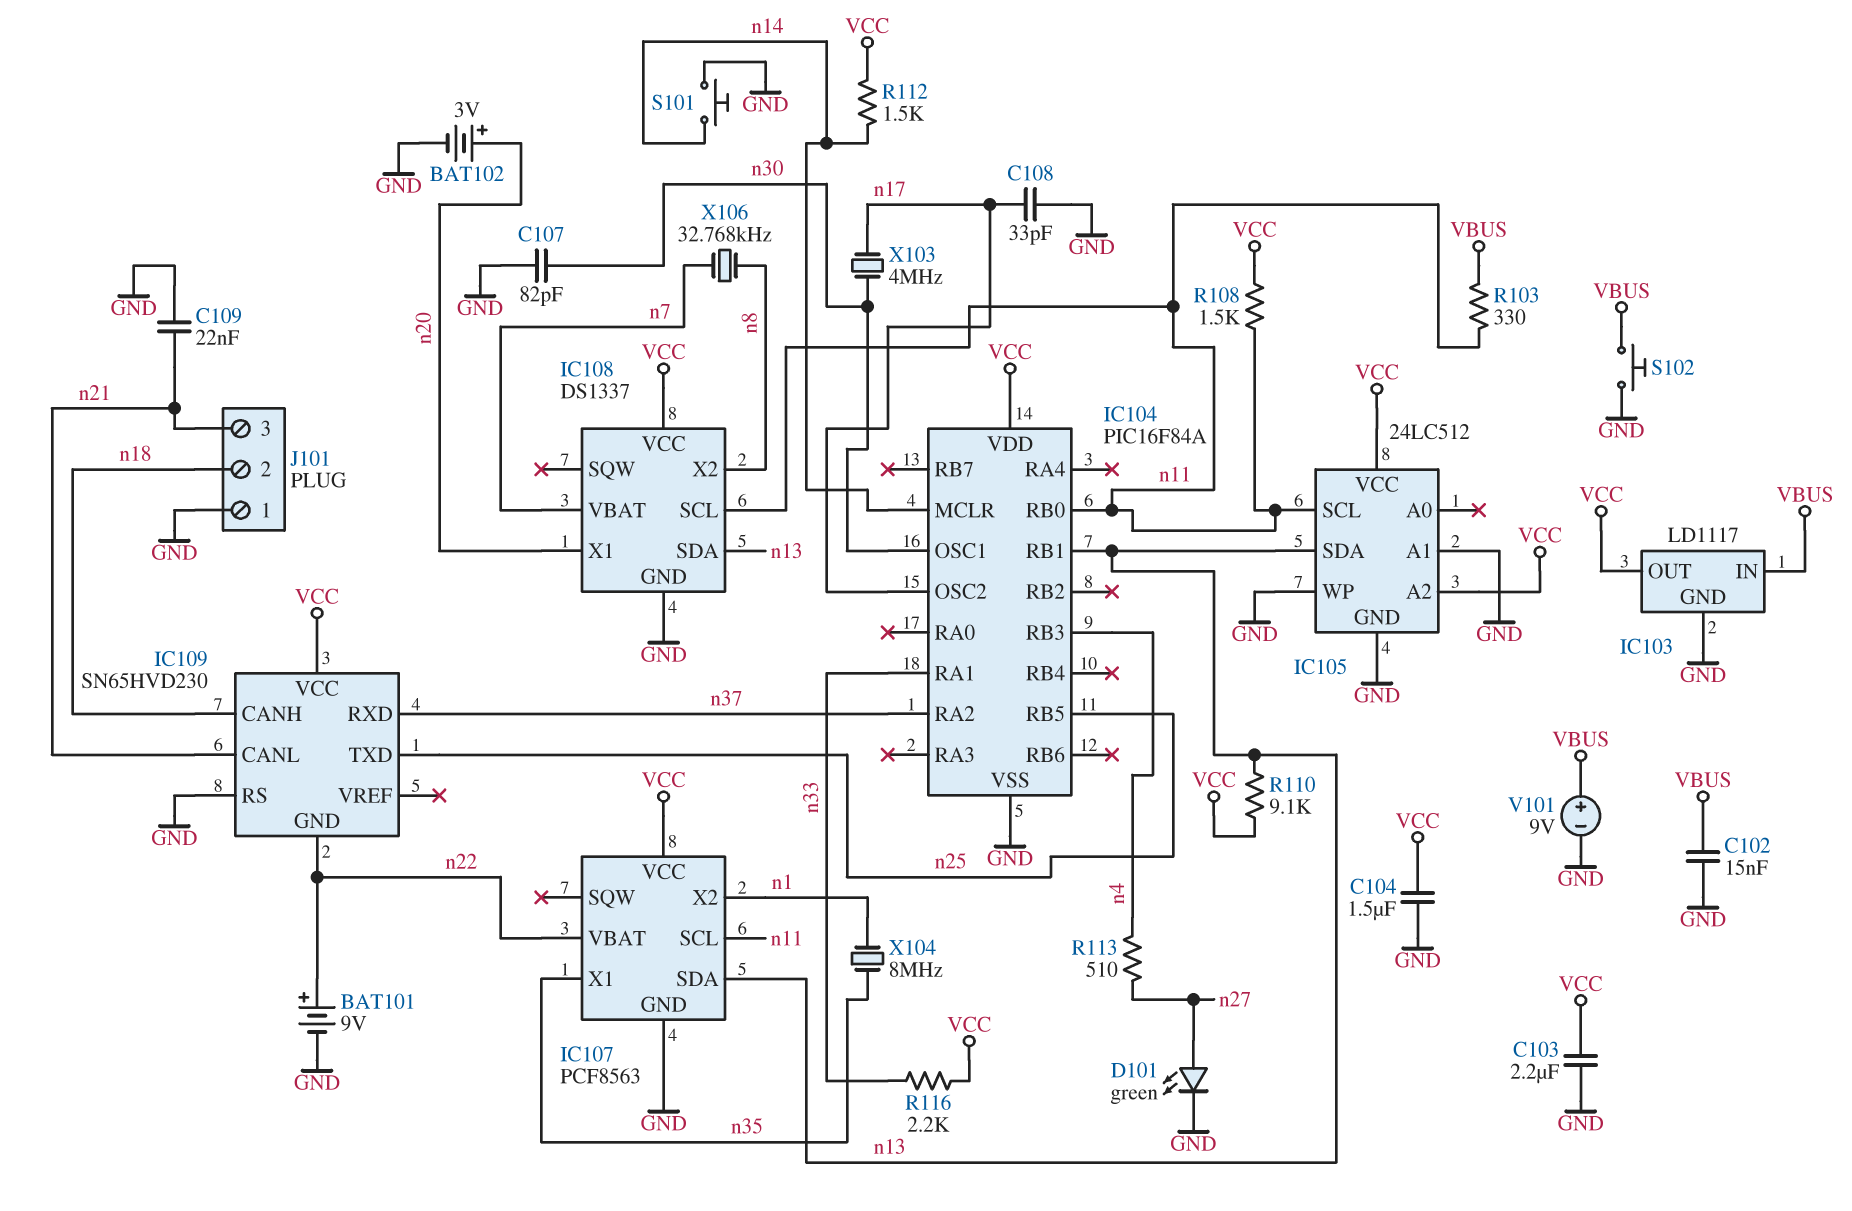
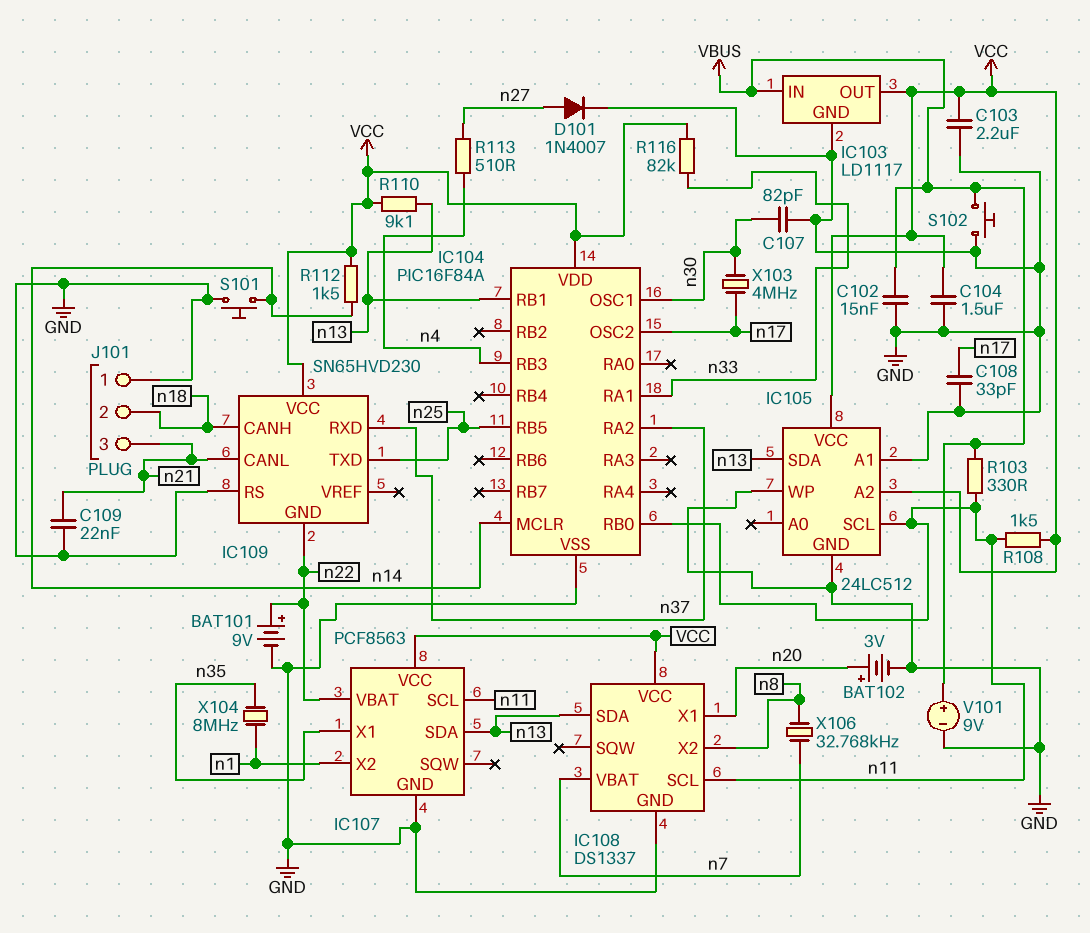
D101: LED green (A n27, K GND) -> diode 1N4007 (A n27, K GND)
R116: 2.2k (VCC, n33) -> 82k (VCC, n33)

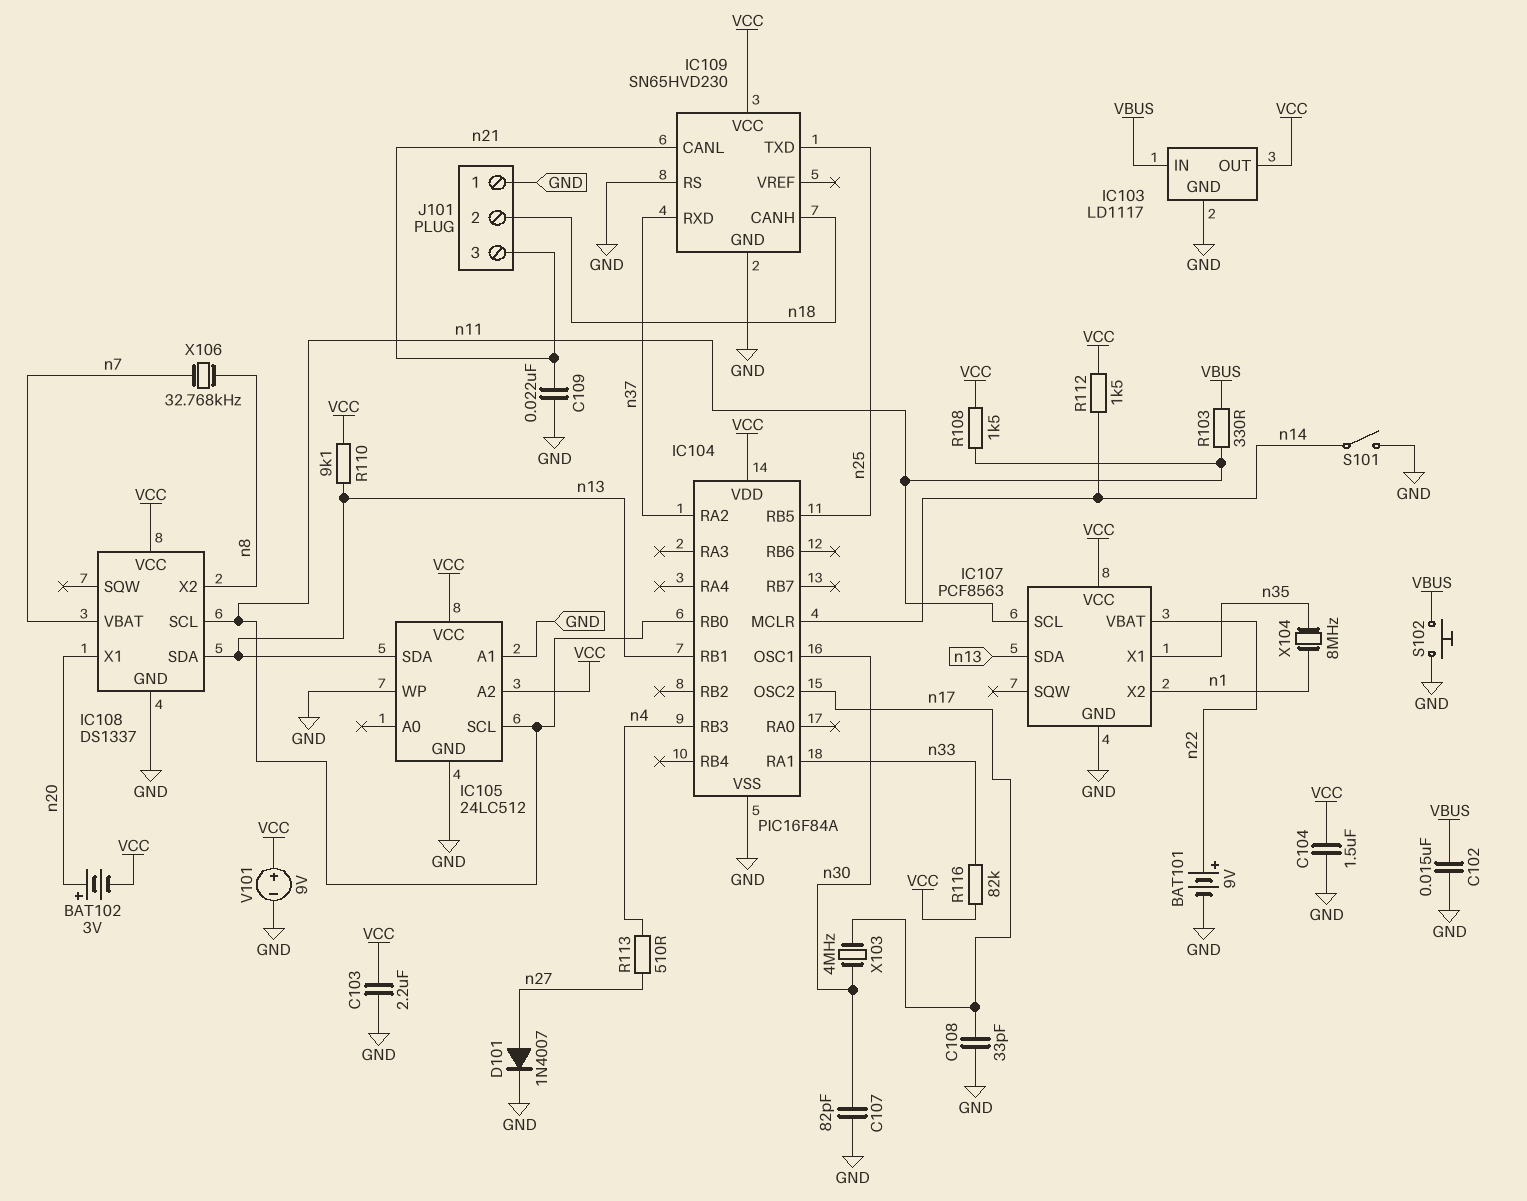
BAT102: 3V (plus n20, minus GND) -> 3V (plus n20, minus VCC)
IC109 pin GND: n22 -> GND
S101: button (GND, n14) -> switch (GND, n14)
V101: 9V (plus VBUS, minus GND) -> 9V (plus VCC, minus GND)

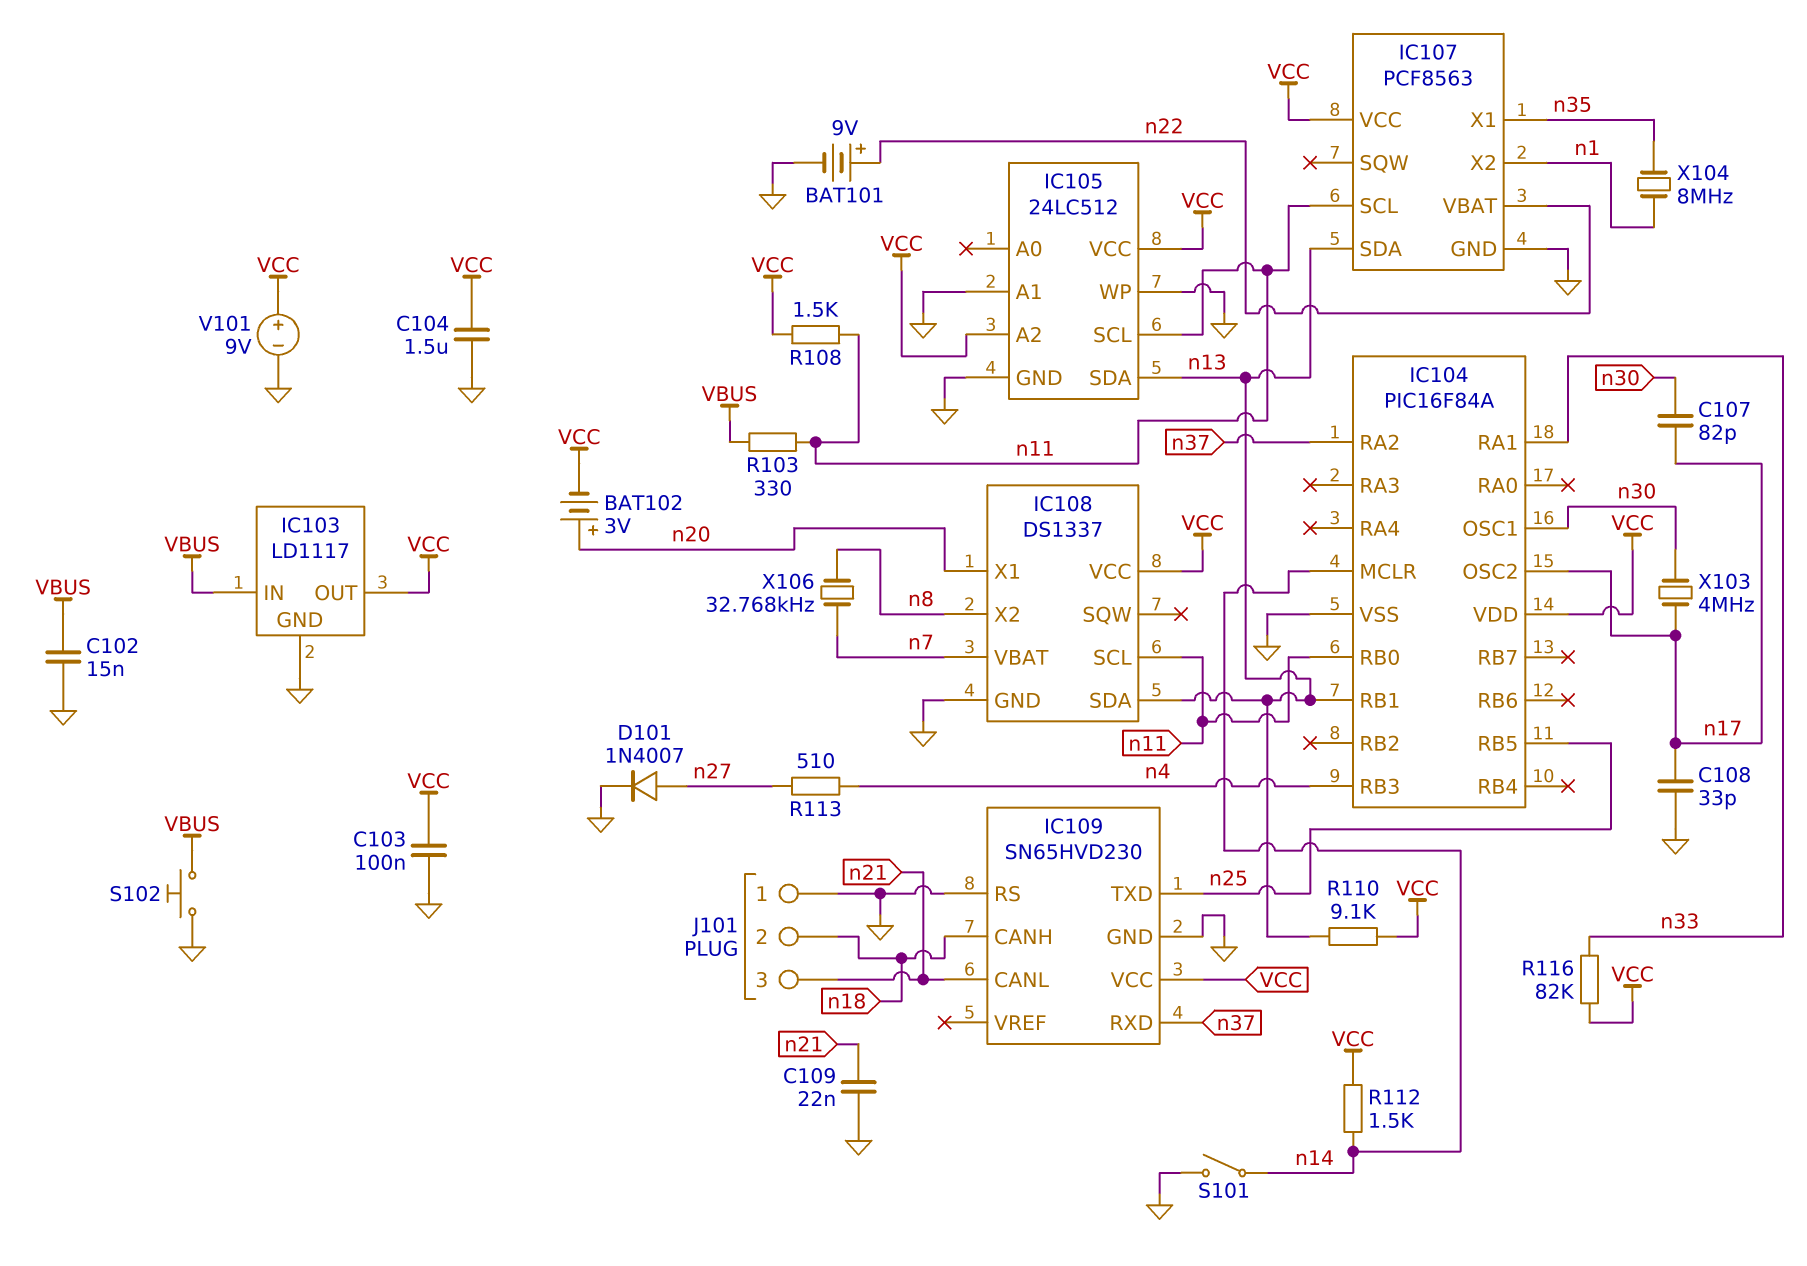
C103: 2.2uF (GND, VCC) -> 100nF (GND, VCC)
C107: 82pF (GND, n30) -> 82pF (n17, n30)

